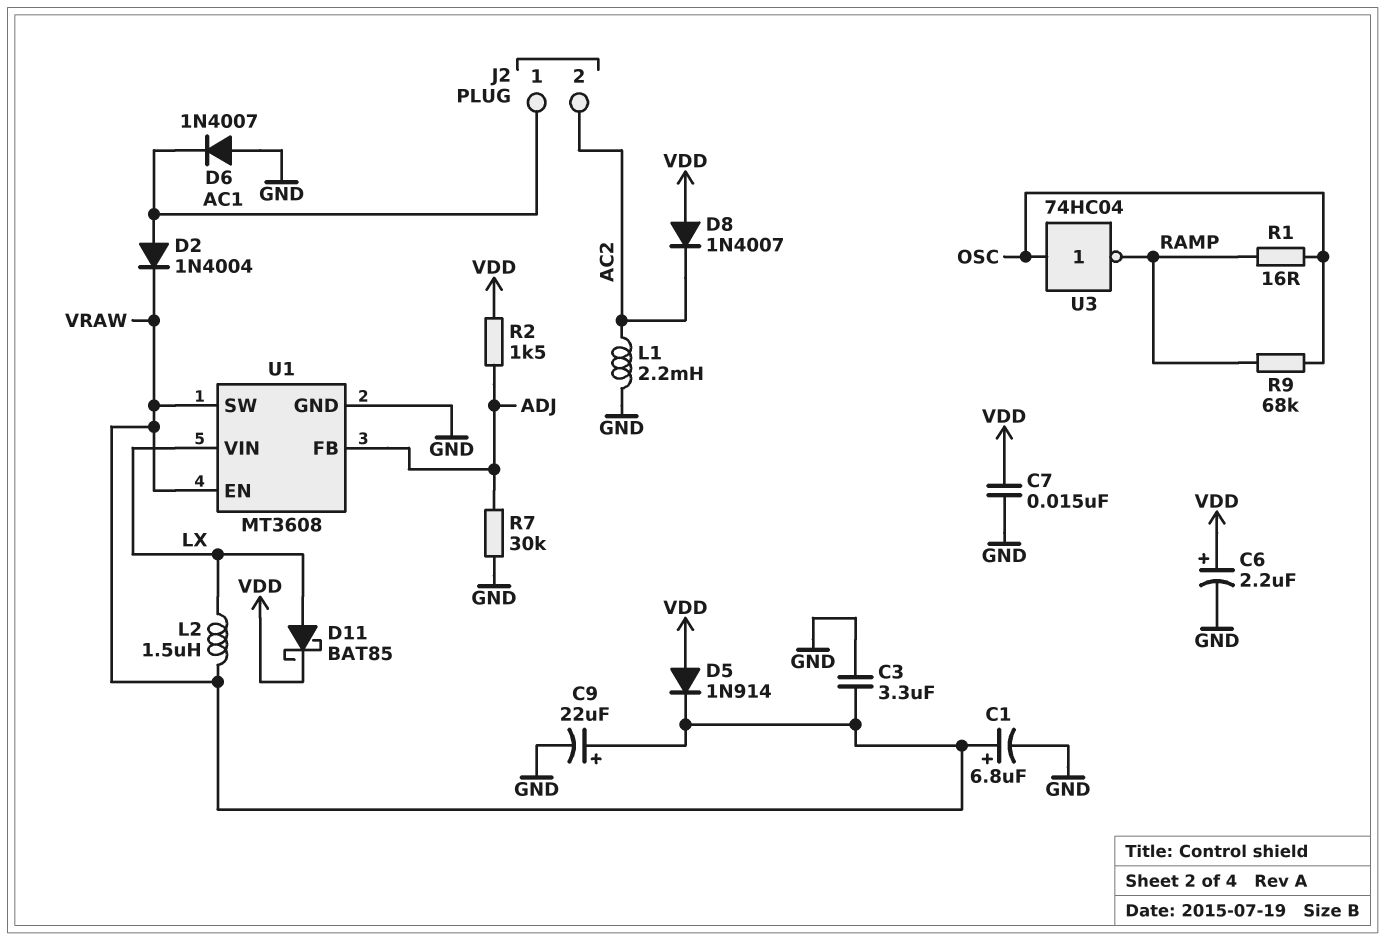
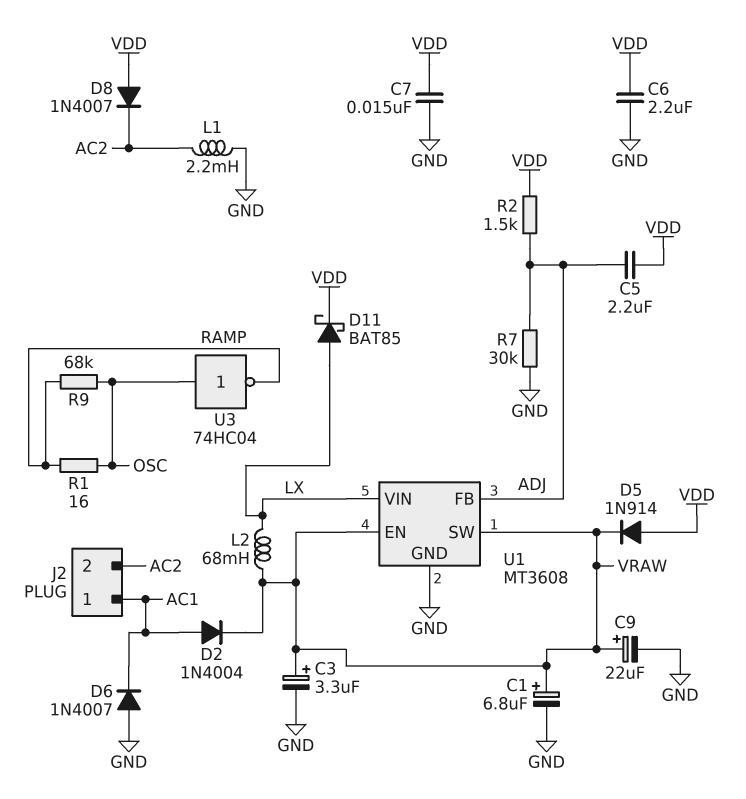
C3: 3.3uF (GND, VRAW) -> 3.3uF (plus VRAW, minus GND)
C5: none -> 2.2uF (ADJ, VDD)
C6: 2.2uF (plus VDD, minus GND) -> 2.2uF (GND, VDD)
L2: 1.5uH (LX, VRAW) -> 68mH (LX, VRAW)

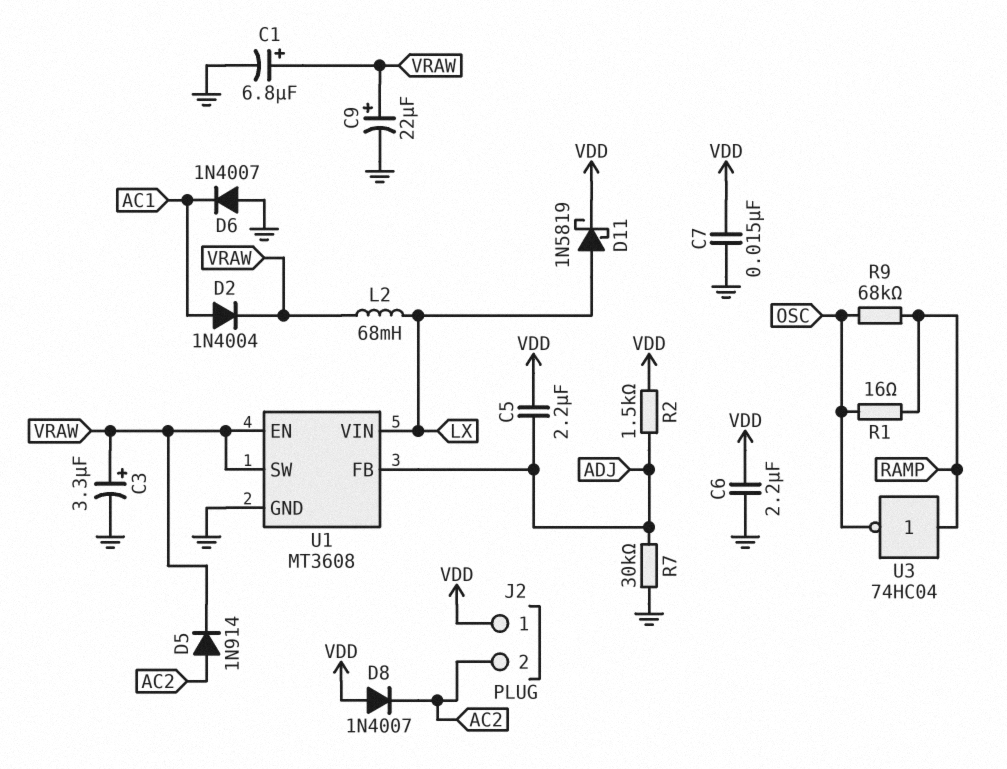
D5: diode 1N914 (A VDD, K VRAW) -> diode 1N914 (A AC2, K VRAW)
D11: schottky BAT85 (A LX, K VDD) -> schottky 1N5819 (A LX, K VDD)
J2 pin 1: AC1 -> VDD
L1: 2.2mH (AC2, GND) -> none
U3: NOT 74HC04 (in OSC, out RAMP) -> NOT 74HC04 (in RAMP, out OSC)

